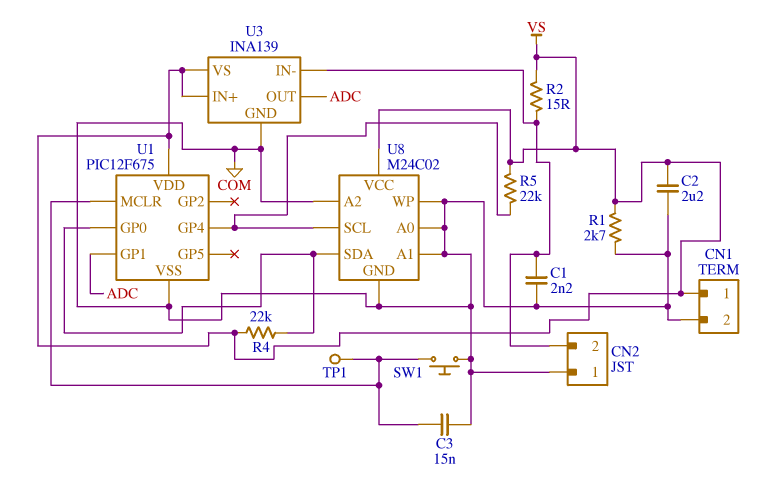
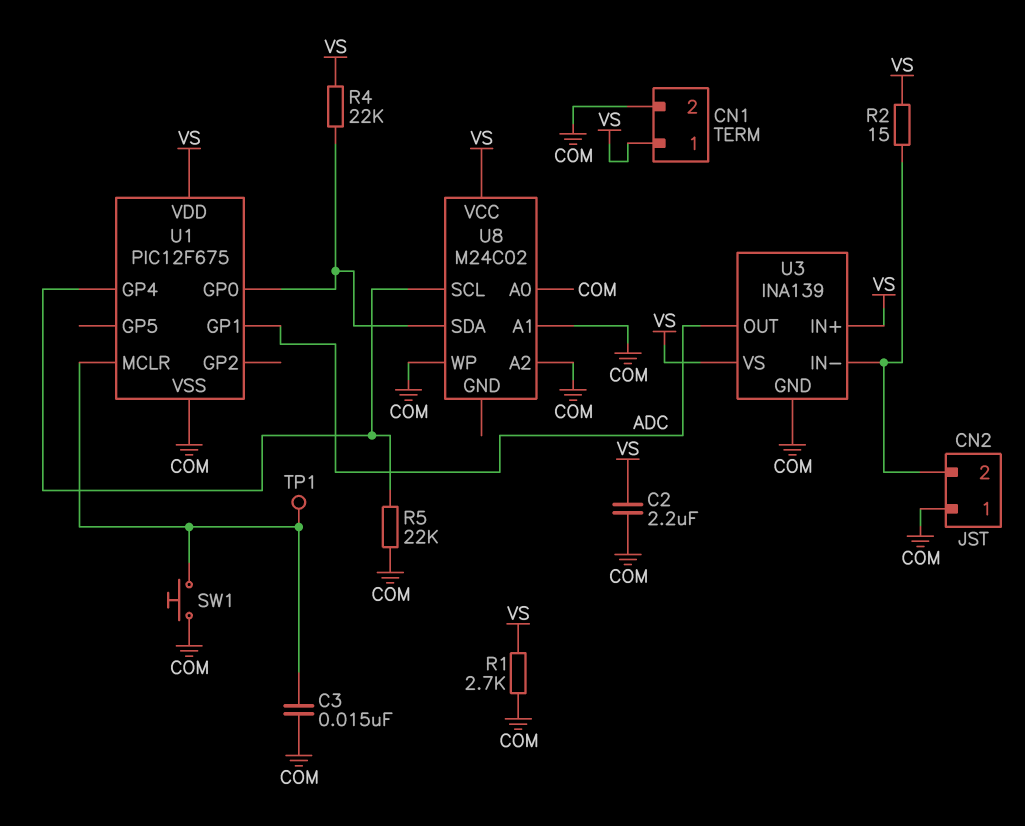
C1: 2.2nF (CN2/2, COM) -> none
R5: 22k (U1/GP4, VS) -> 22k (COM, U1/GP4)
U8 pin GND: COM -> none

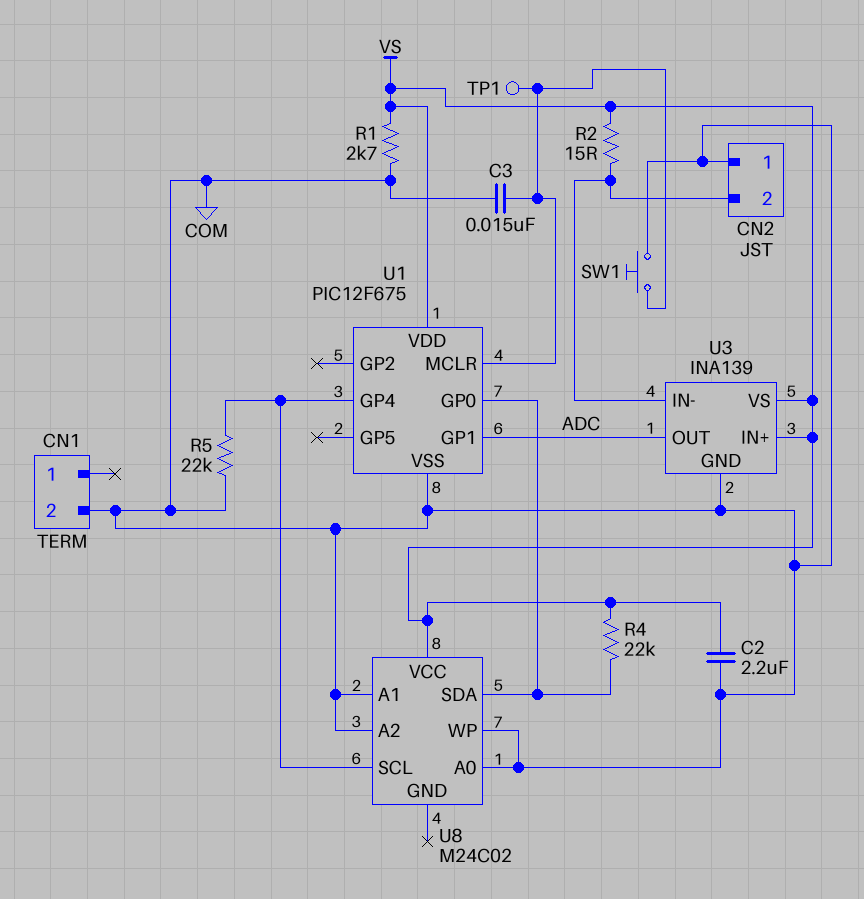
CN1 pin 1: VS -> none

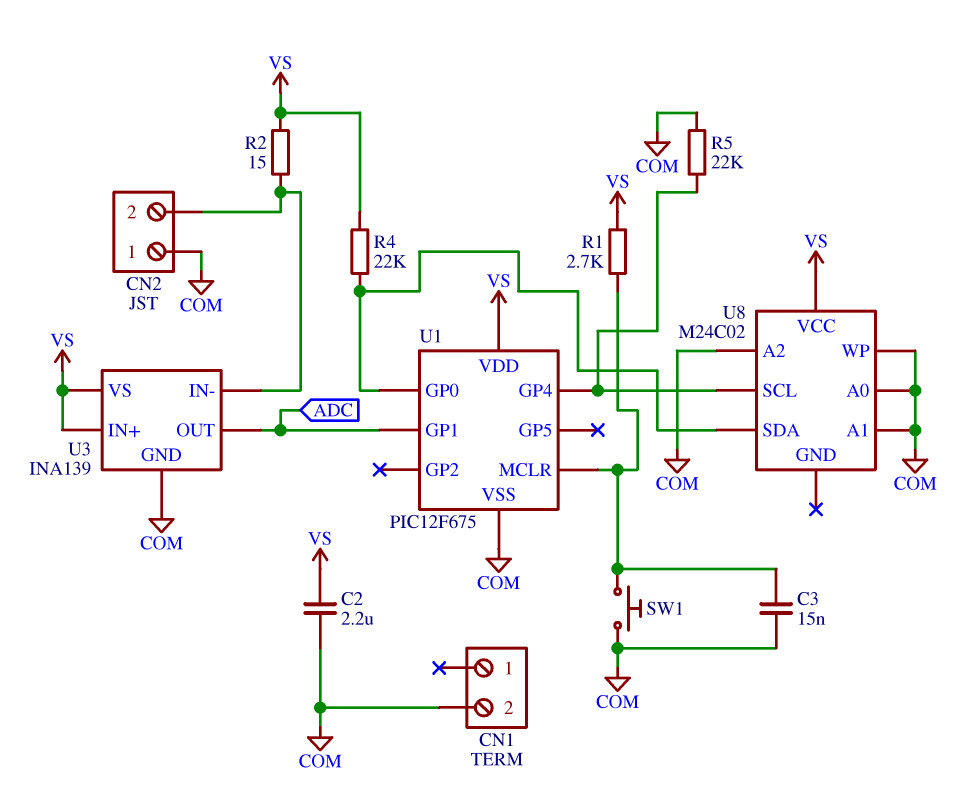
R1: 2.7k (COM, VS) -> 2.7k (U1/MCLR, VS)
TP1: test point (U1/MCLR) -> none

